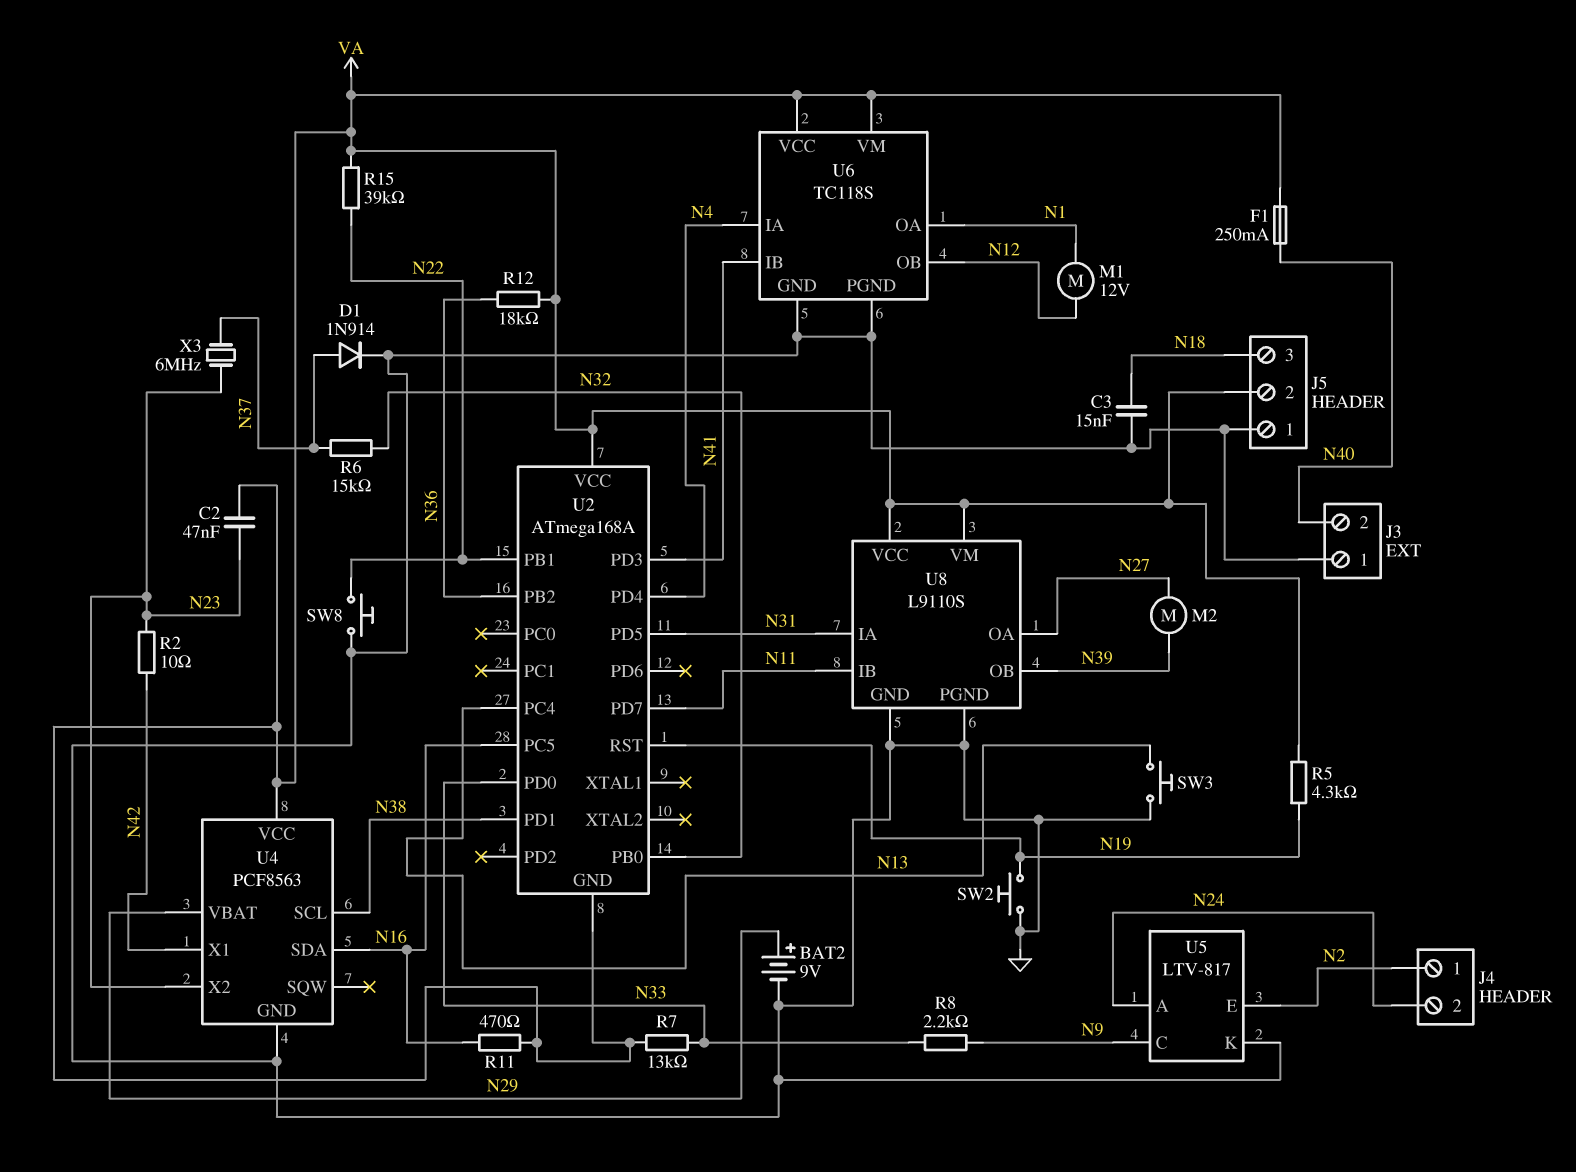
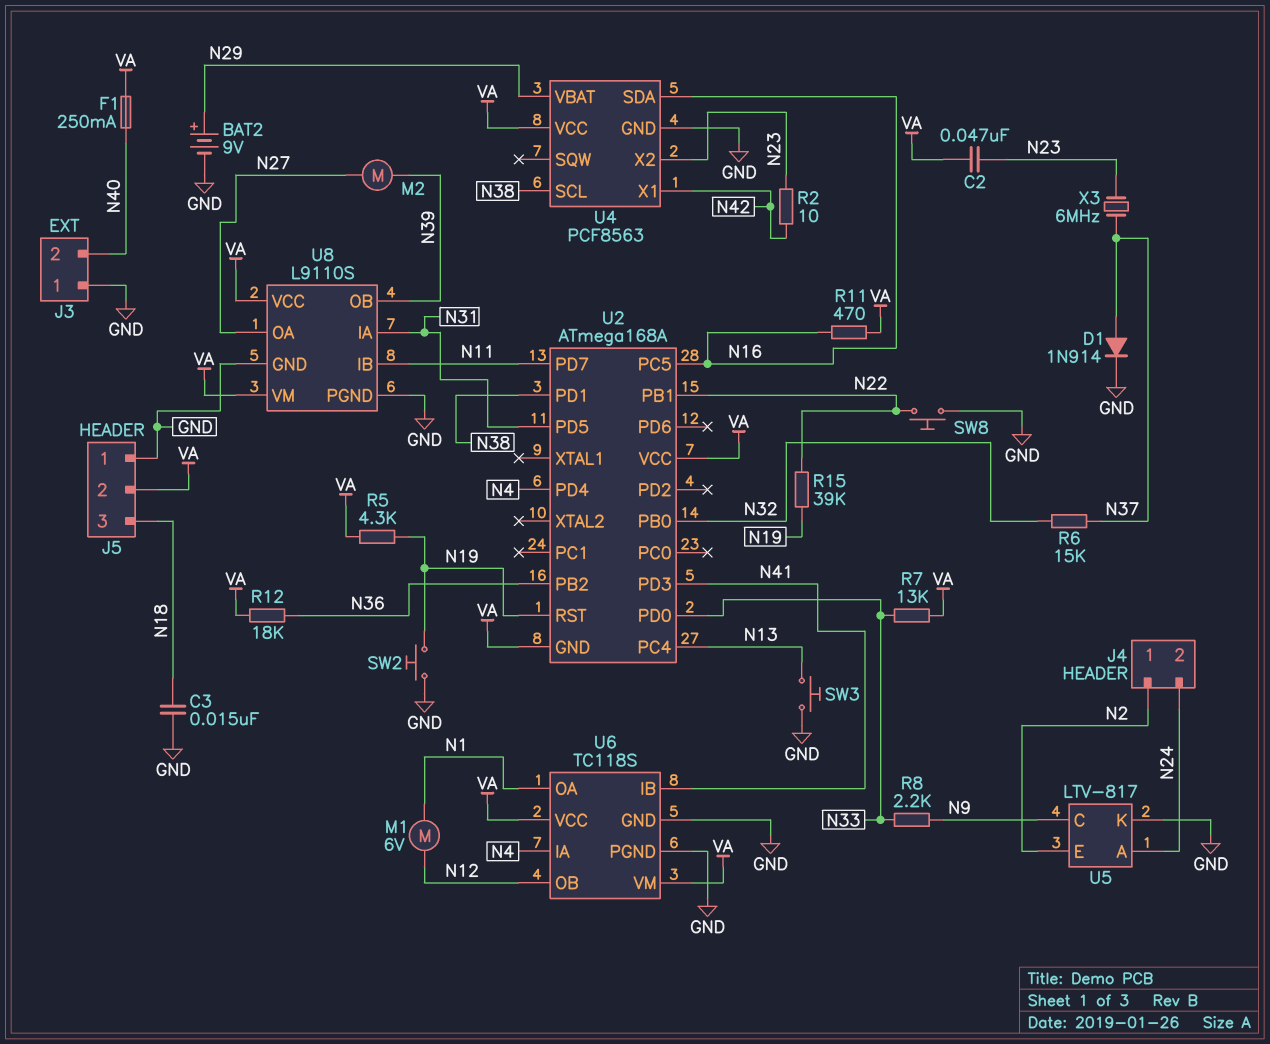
M1: motor 12V (N1, N12) -> motor 6V (N1, N12)
R15: 39k (N22, VA) -> 39k (N19, N22)

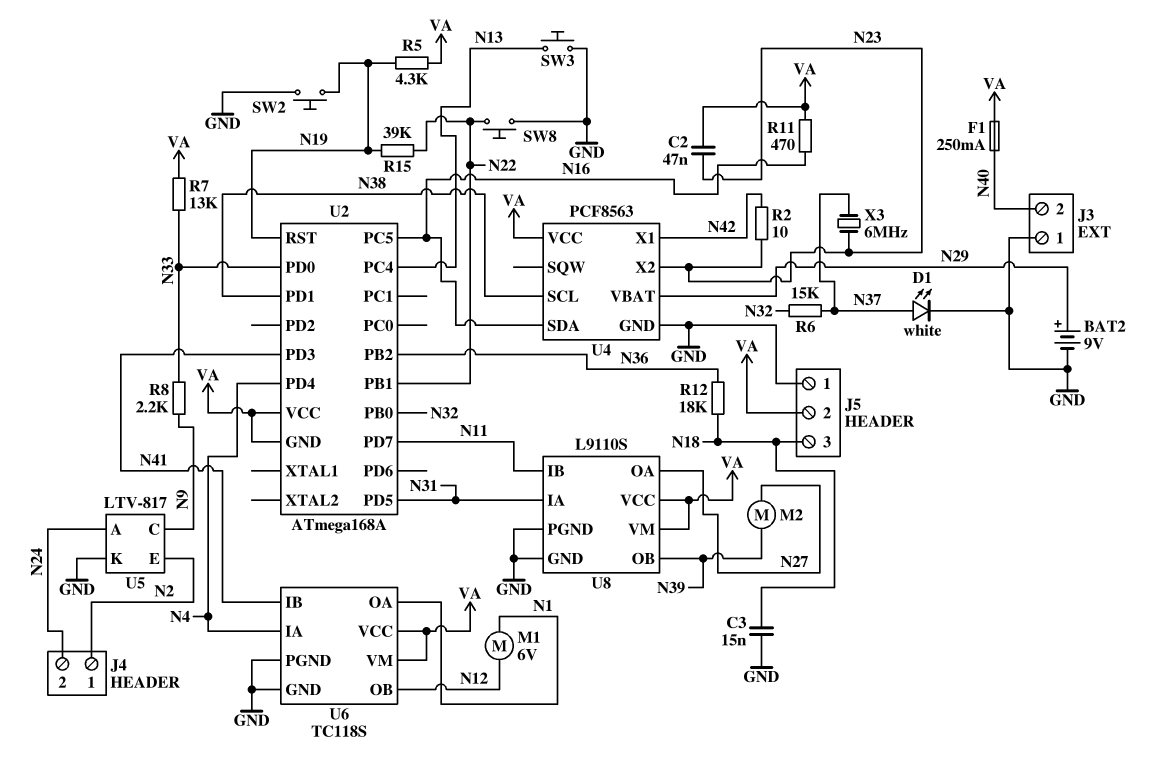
D1: diode 1N914 (A N37, K GND) -> LED white (A N37, K GND)
R12: 18k (N36, VA) -> 18k (N18, N36)

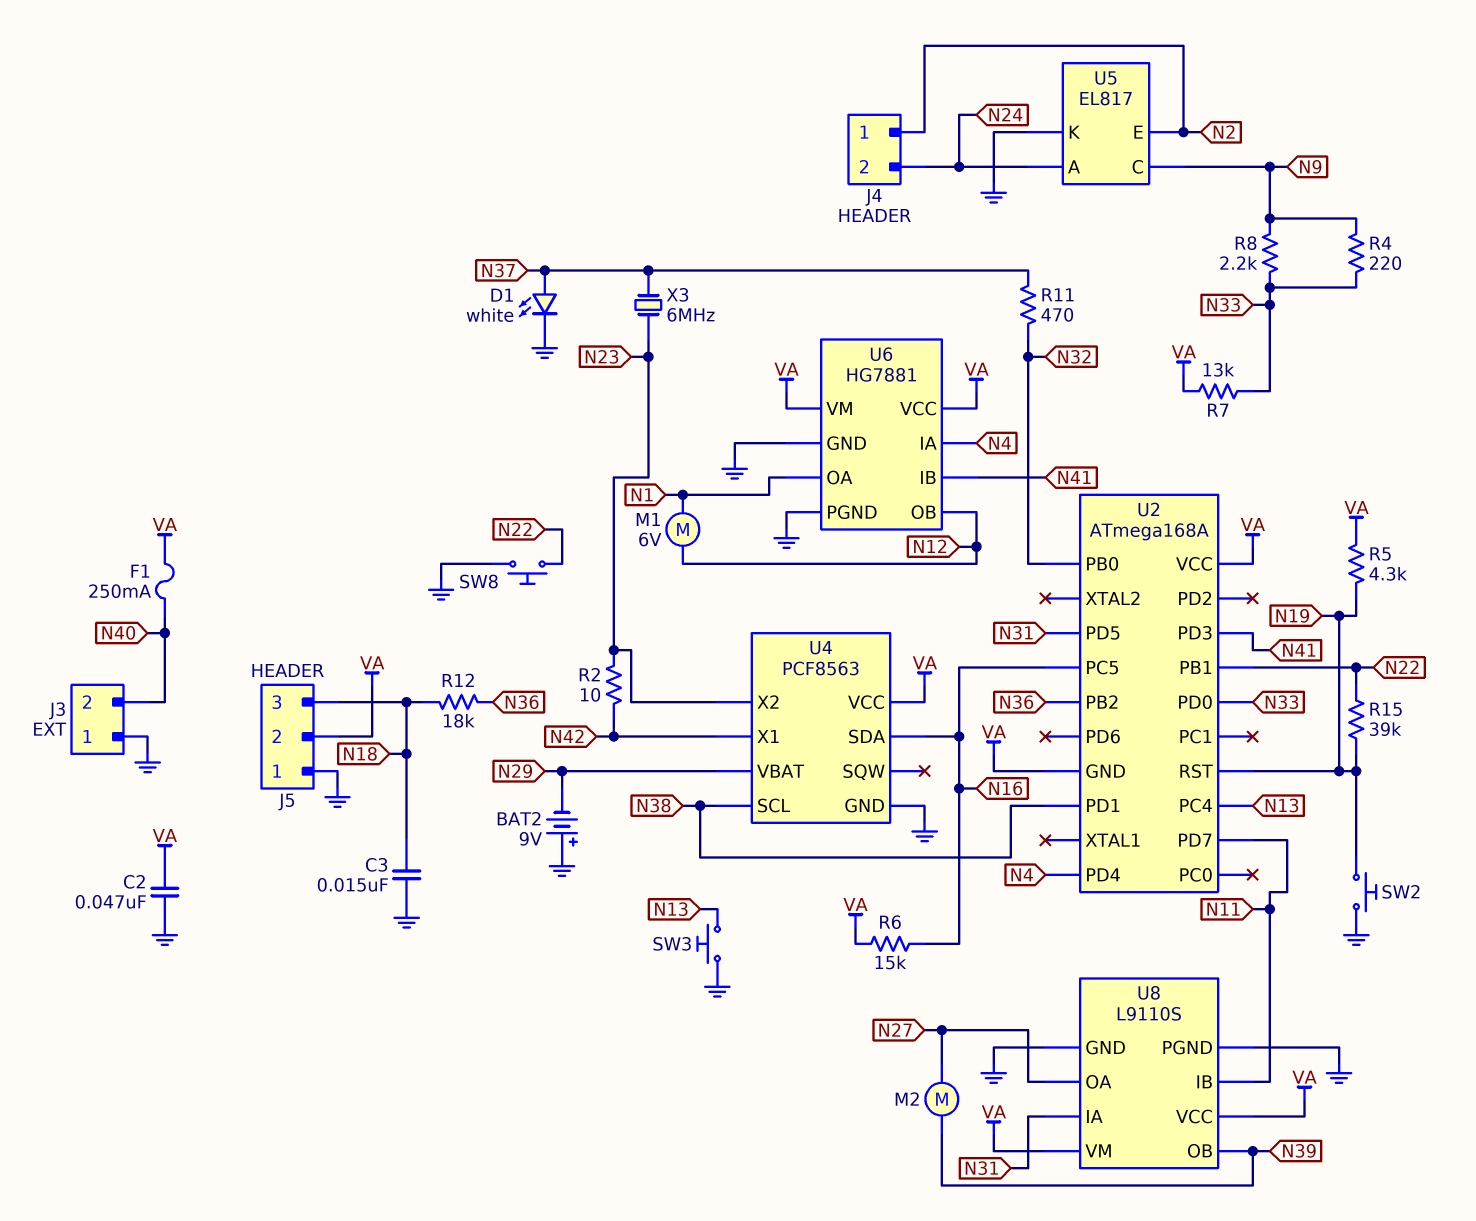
BAT2: 9V (plus N29, minus GND) -> 9V (plus GND, minus N29)
C2: 47nF (N23, VA) -> 47nF (GND, VA)
R4: none -> 220 (N9, N33)
R6: 15k (N32, N37) -> 15k (N16, VA)
R11: 470 (N16, VA) -> 470 (N32, N37)
U5: LTV-817 -> EL817
U6: TC118S -> HG7881

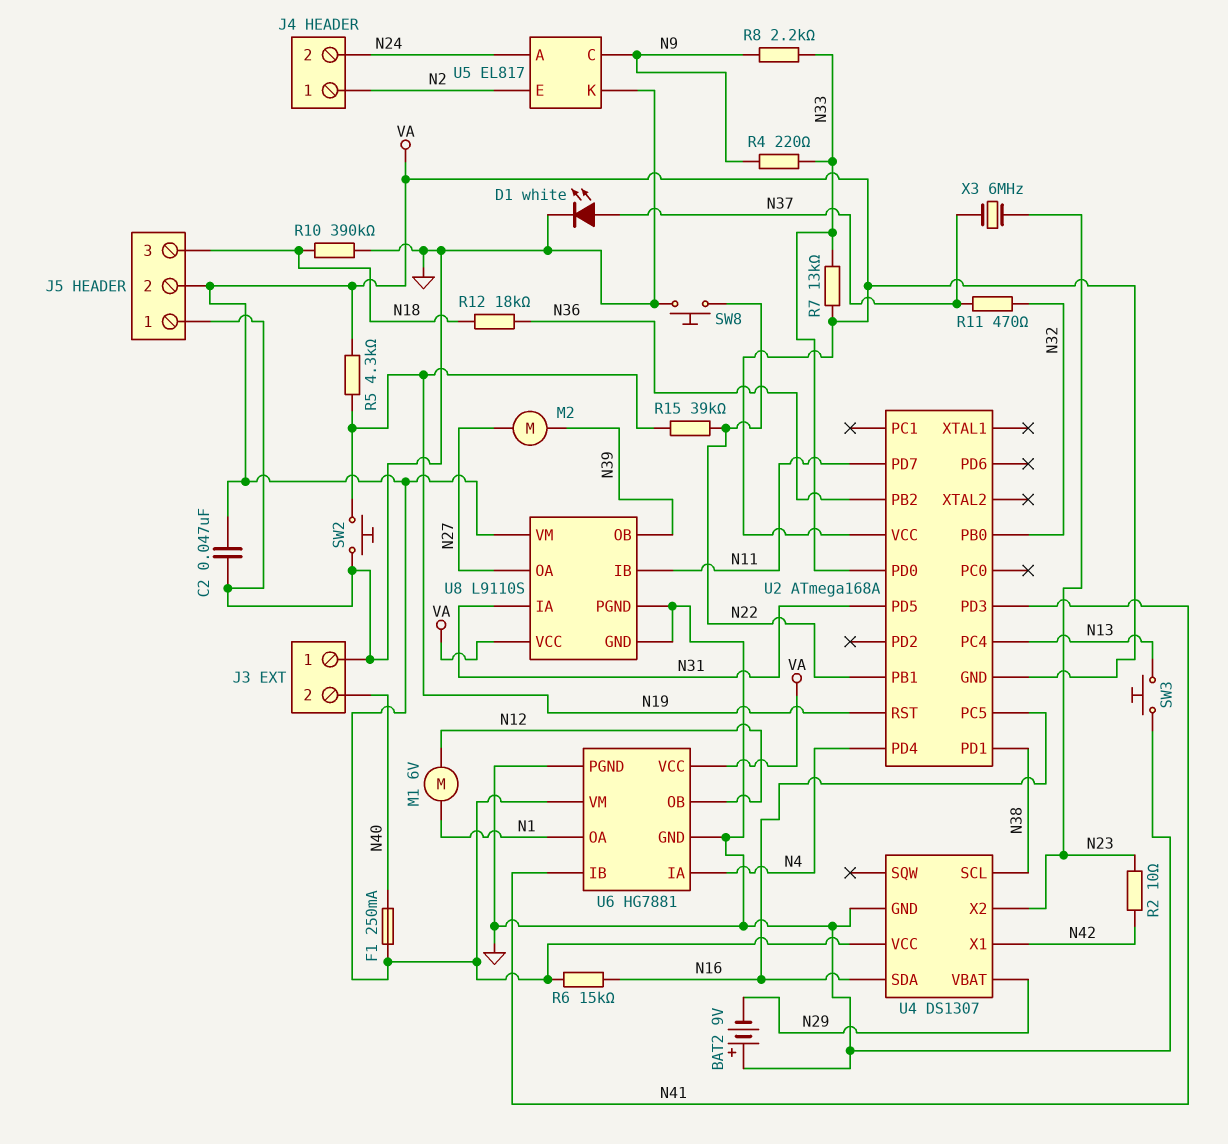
C3: 15nF (GND, N18) -> none
R10: none -> 390k (GND, N18)
U4: PCF8563 -> DS1307

